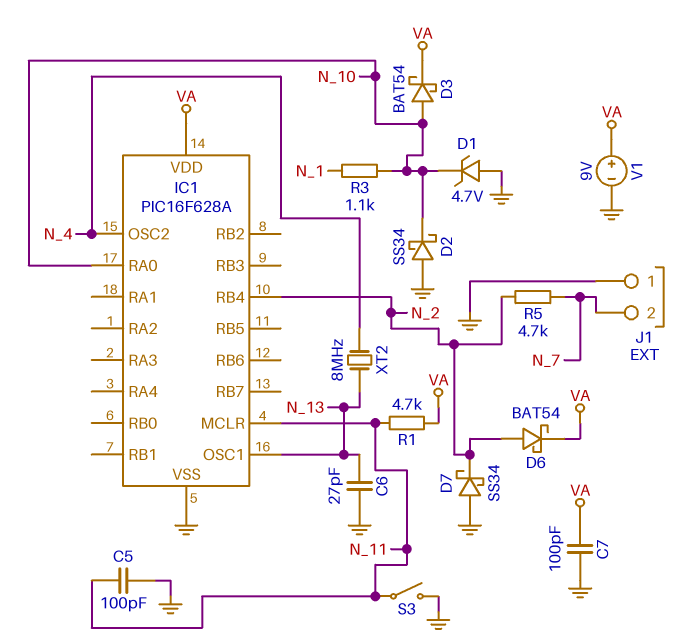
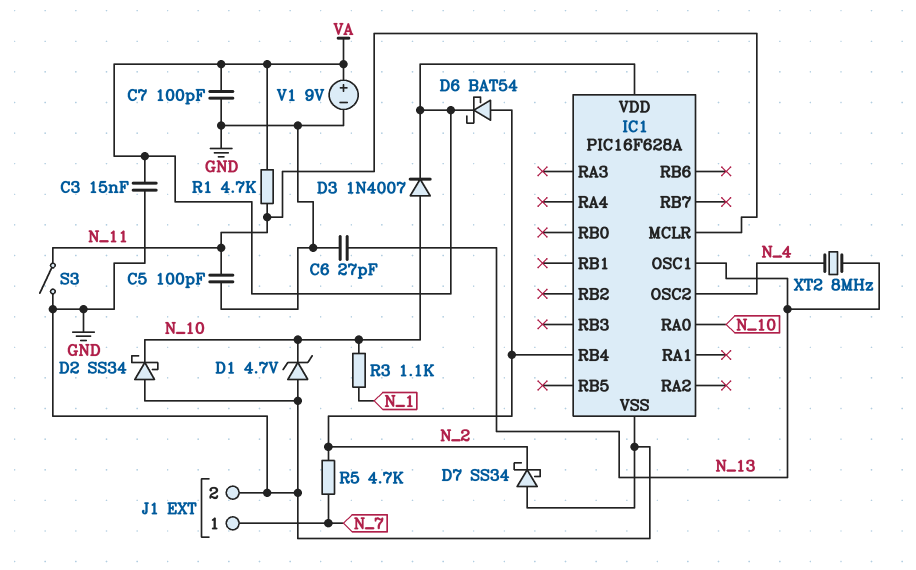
C3: none -> 15nF (GND, VA)
D3: schottky BAT54 (A N_10, K VA) -> diode 1N4007 (A N_10, K VA)
J1 pin 1: GND -> N_7
J1 pin 2: N_7 -> GND

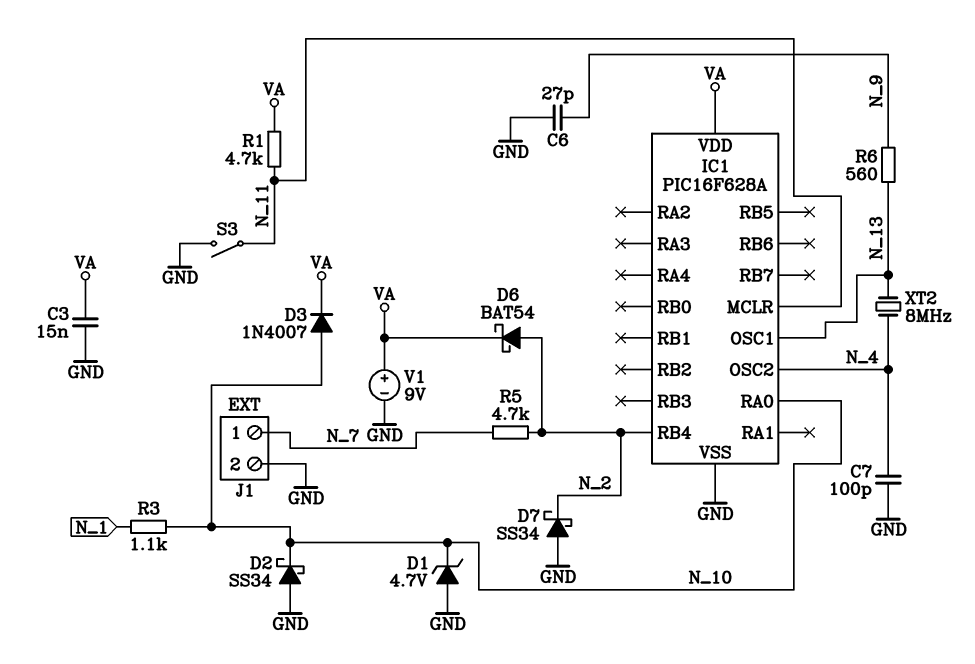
C5: 100pF (GND, N_11) -> none
C6: 27pF (GND, N_13) -> 27pF (GND, N_9)
C7: 100pF (GND, VA) -> 100pF (GND, N_4)
R6: none -> 560 (N_9, N_13)

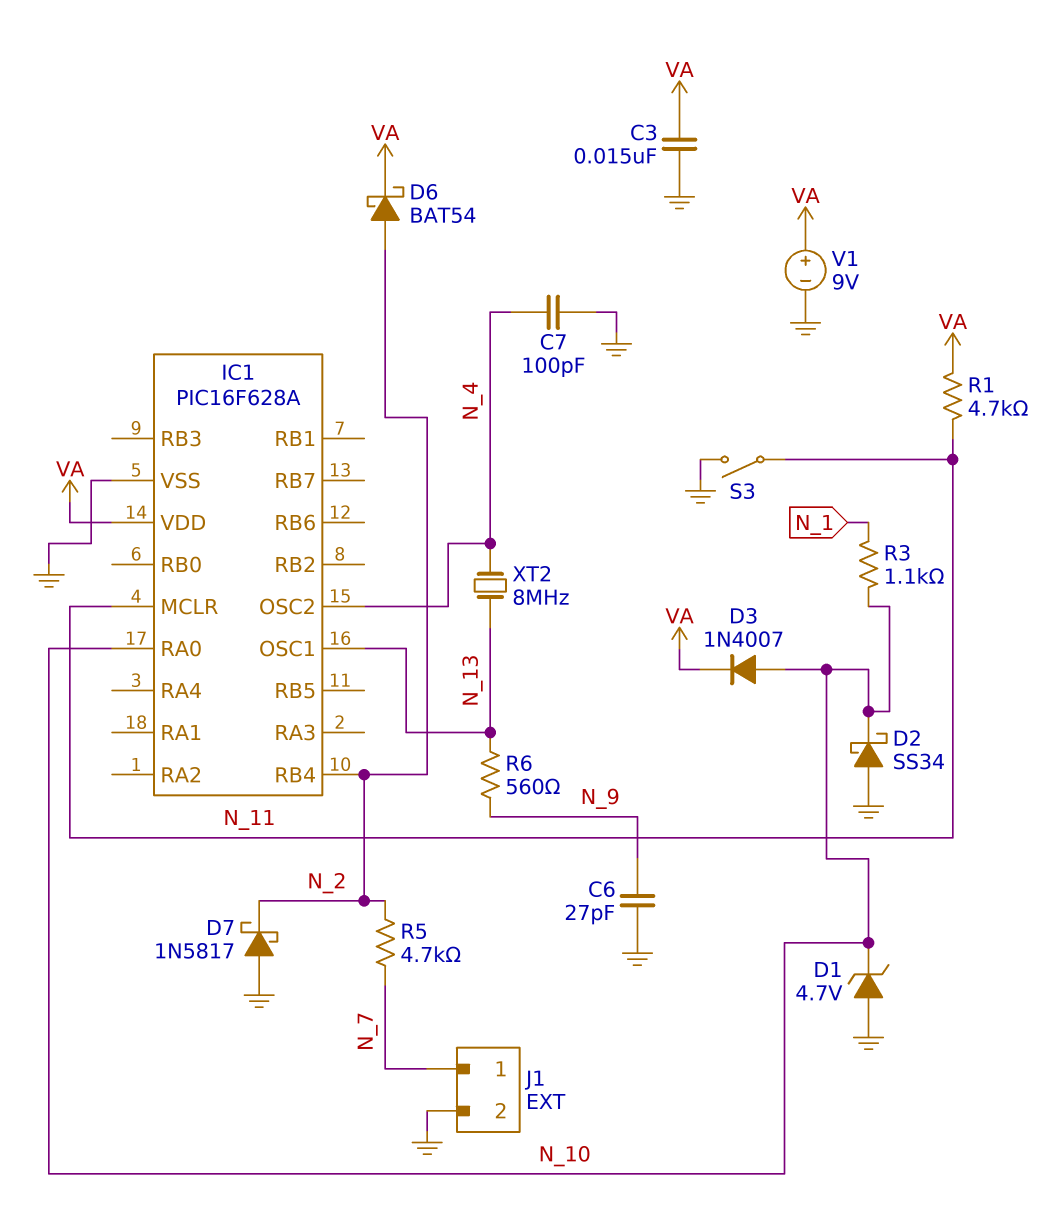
D7: schottky SS34 (A GND, K N_2) -> schottky 1N5817 (A GND, K N_2)

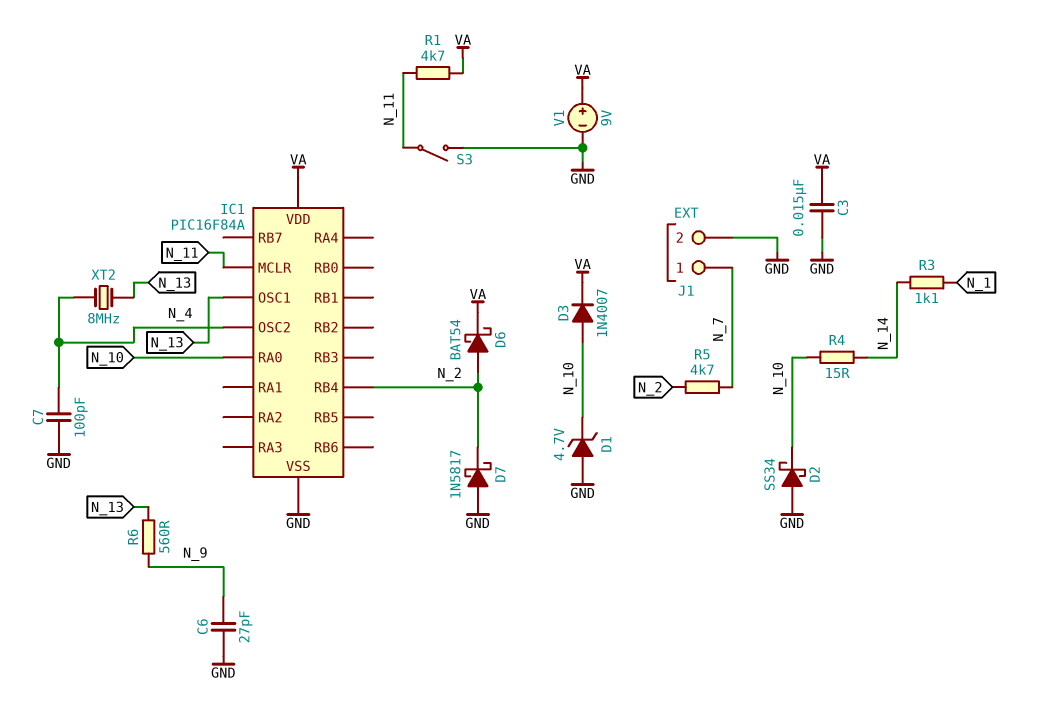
IC1: PIC16F628A -> PIC16F84A
R3: 1.1k (N_1, N_10) -> 1.1k (N_1, N_14)
R4: none -> 15 (N_10, N_14)

